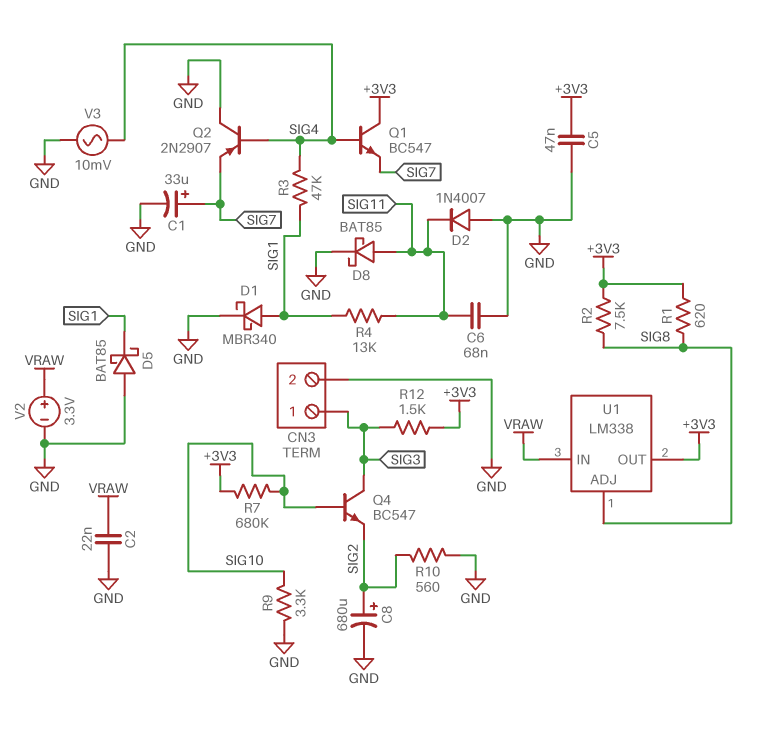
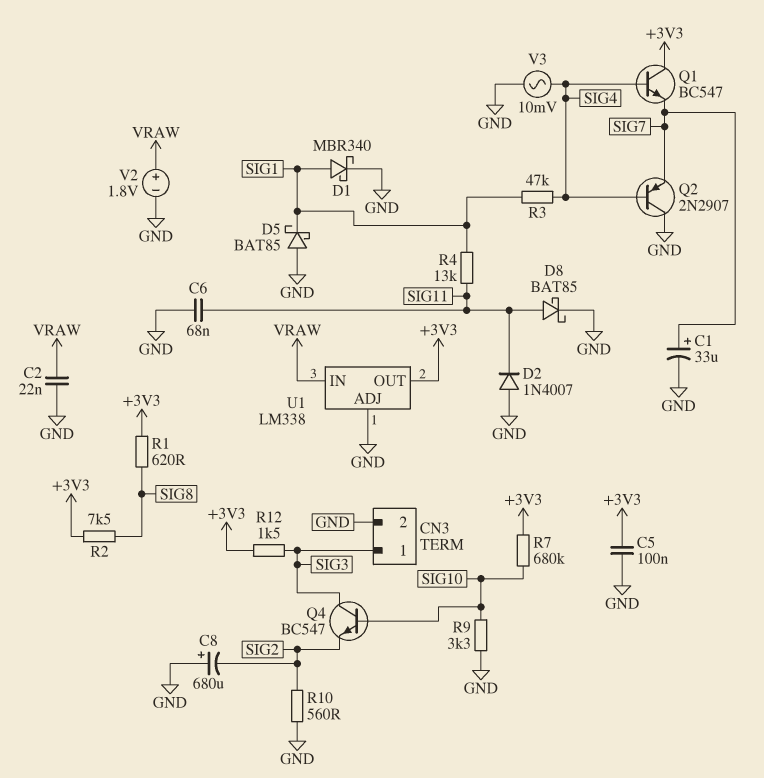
C5: 47nF (+3V3, GND) -> 100nF (+3V3, GND)
C8: 680uF (plus SIG2, minus GND) -> 680uF (plus GND, minus SIG2)
U1 pin ADJ: SIG8 -> GND
V2: 3.3V (plus VRAW, minus GND) -> 1.8V (plus VRAW, minus GND)

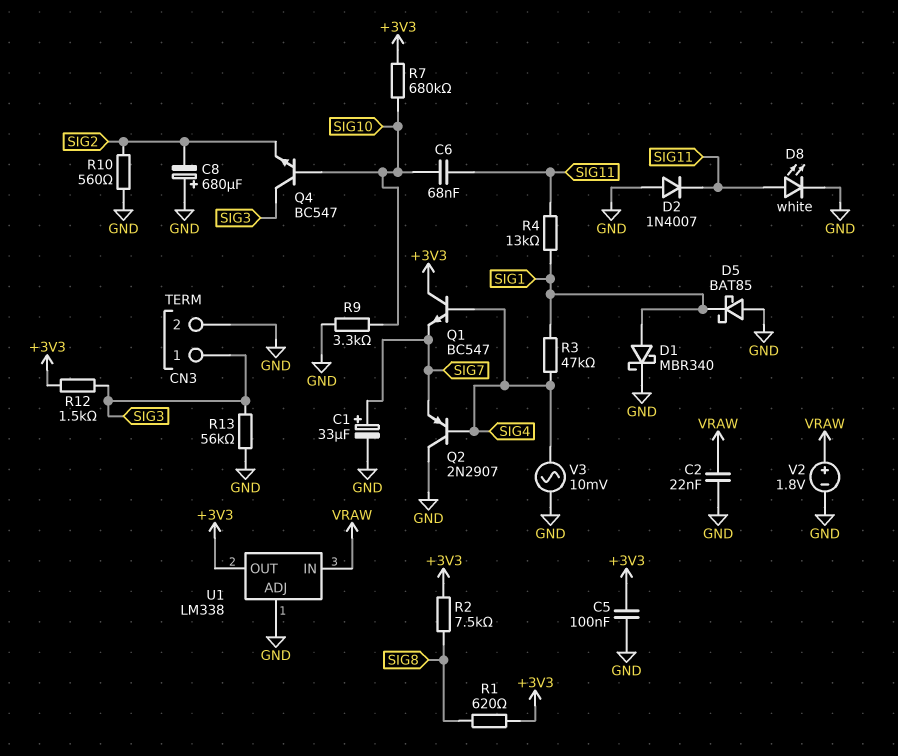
C6: 68nF (GND, SIG11) -> 68nF (SIG10, SIG11)
D8: schottky BAT85 (A SIG11, K GND) -> LED white (A SIG11, K GND)
R13: none -> 56k (GND, SIG3)

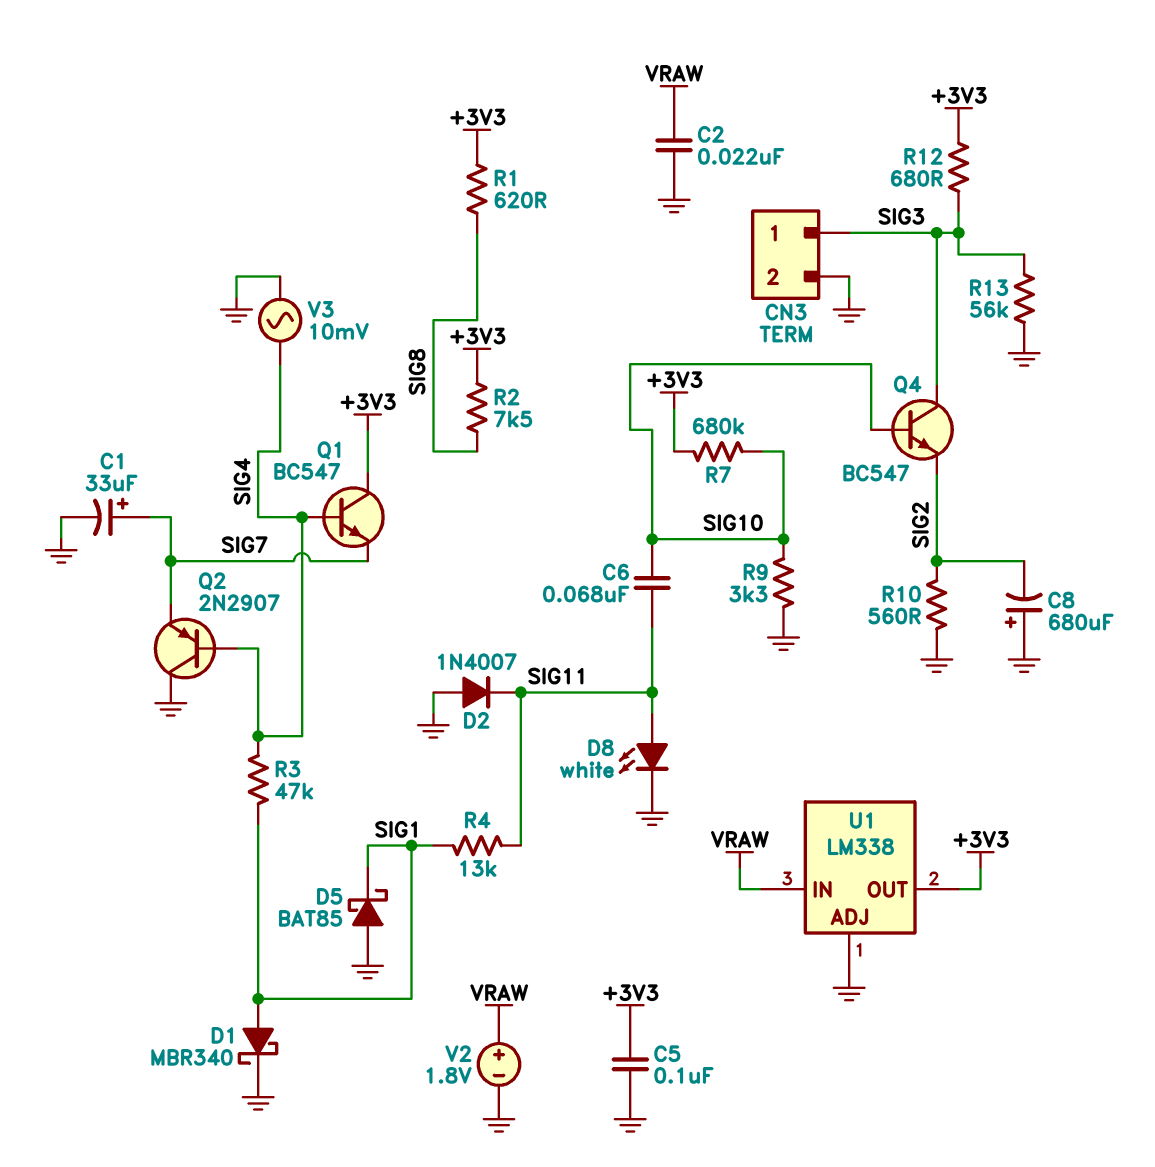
R12: 1.5k (+3V3, SIG3) -> 680 (+3V3, SIG3)

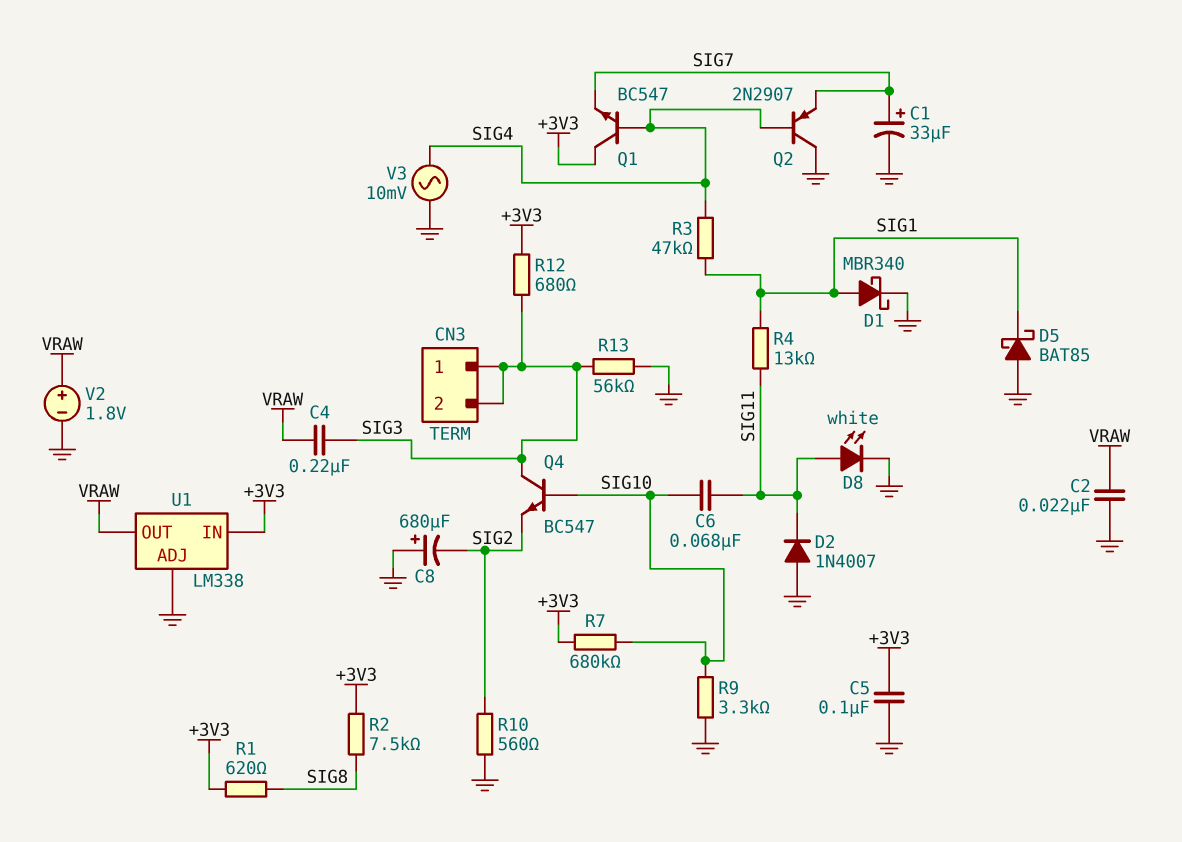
C4: none -> 220nF (SIG3, VRAW)
CN3 pin 2: GND -> SIG3
U1 pin IN: VRAW -> +3V3
U1 pin OUT: +3V3 -> VRAW

